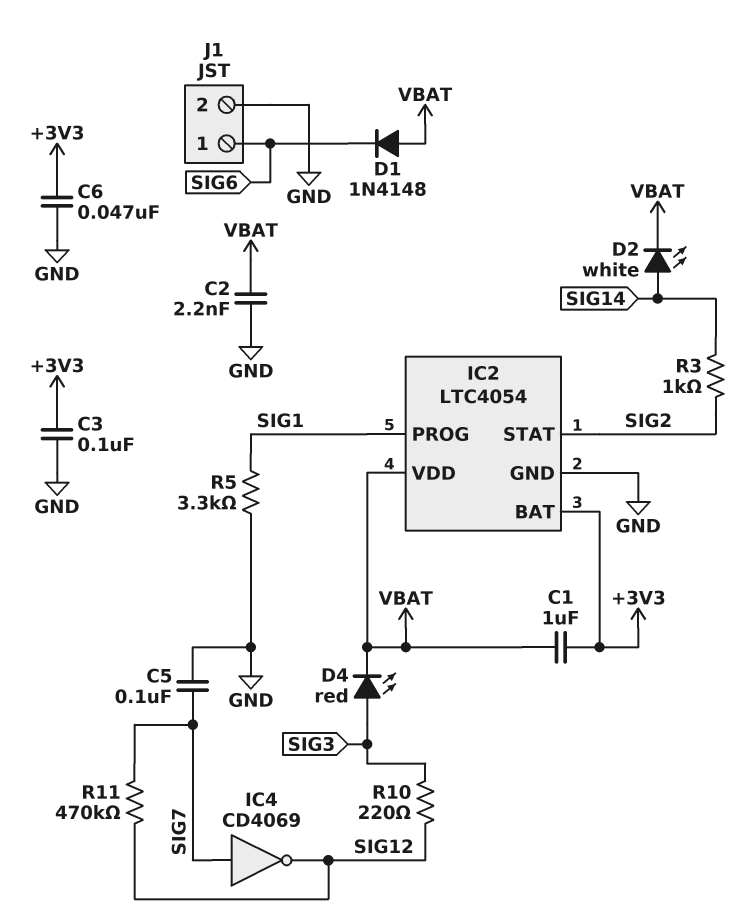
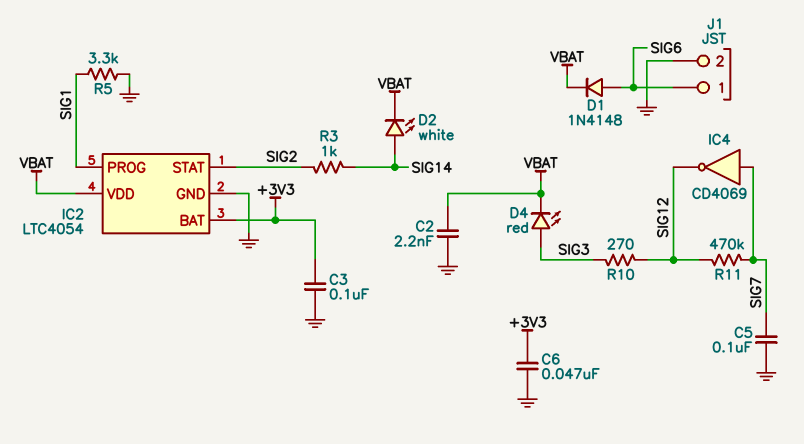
C1: 1uF (+3V3, VBAT) -> none
D1: diode 1N4148 (A VBAT, K SIG6) -> diode 1N4148 (A SIG6, K VBAT)
R10: 220 (SIG3, SIG12) -> 270 (SIG3, SIG12)

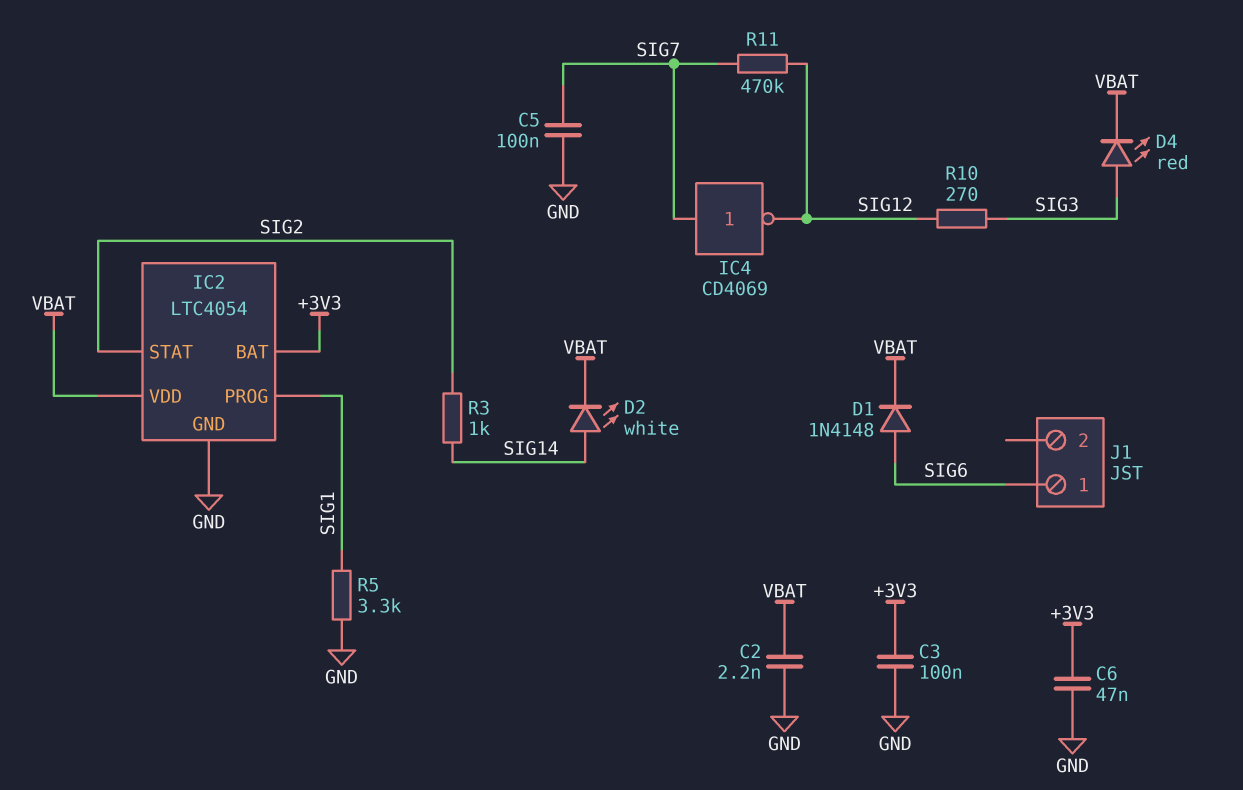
J1 pin 2: GND -> none

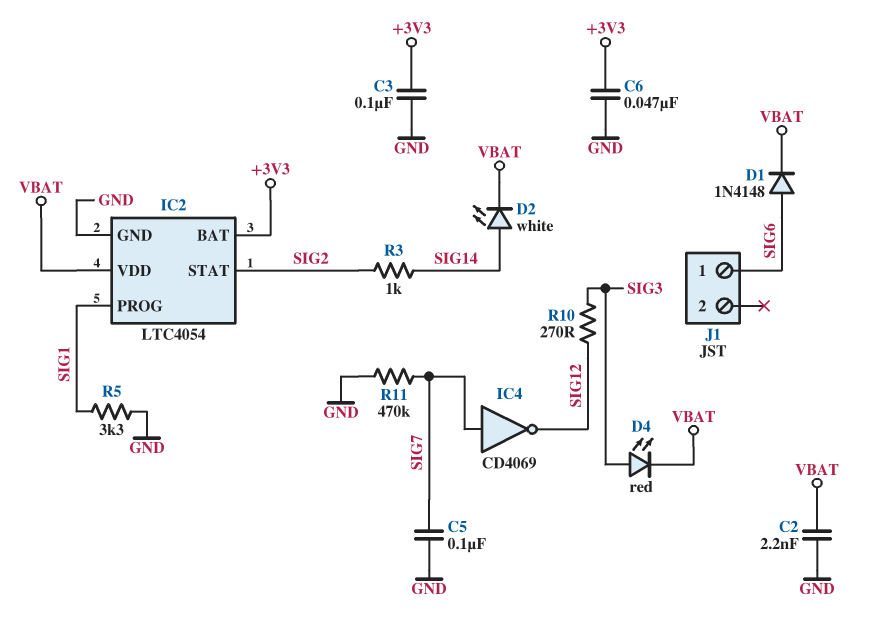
R11: 470k (SIG7, SIG12) -> 470k (GND, SIG7)

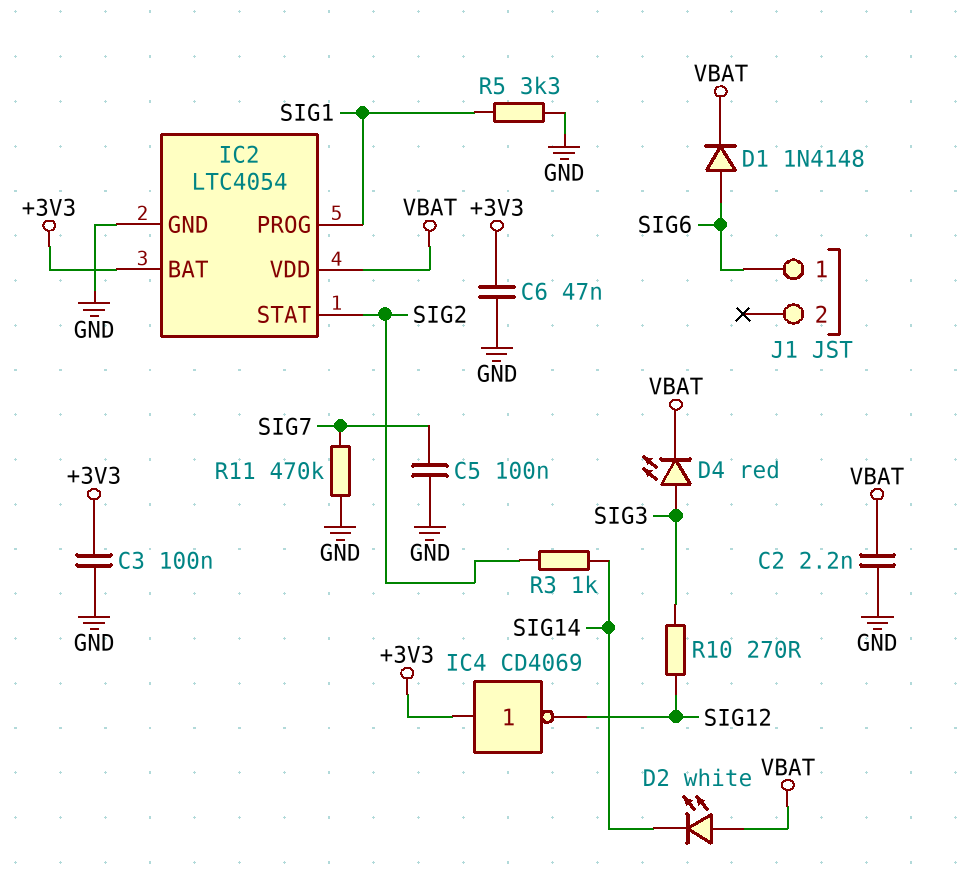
D2: LED white (A SIG14, K VBAT) -> LED white (A VBAT, K SIG14)
IC4: NOT CD4069 (in SIG7, out SIG12) -> NOT CD4069 (in +3V3, out SIG12)

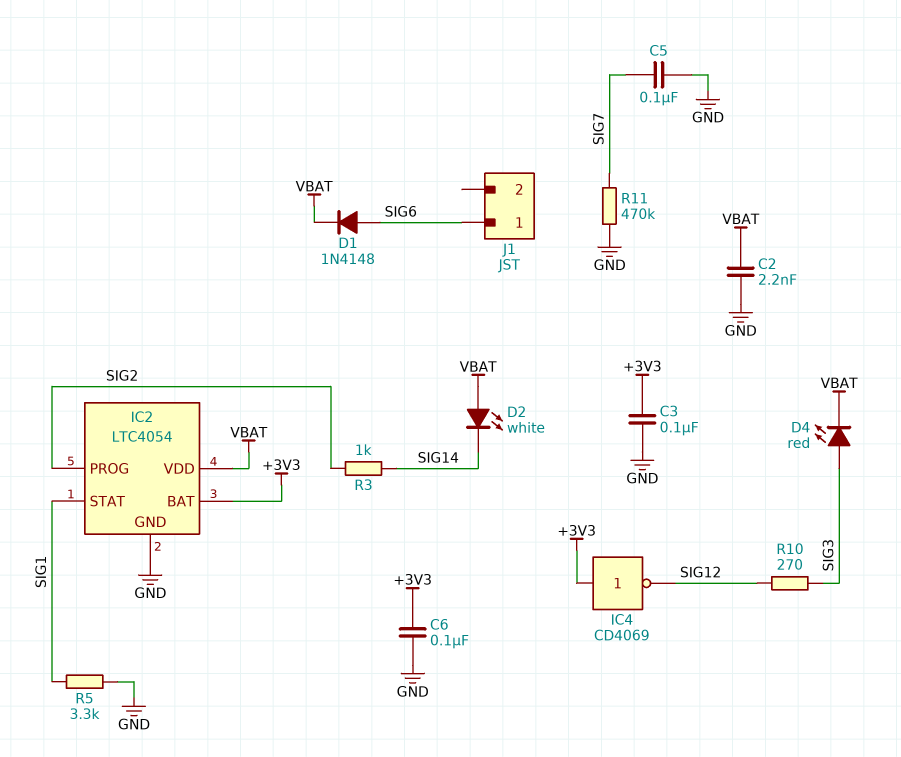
C6: 47nF (+3V3, GND) -> 100nF (+3V3, GND)
IC2 pin PROG: SIG1 -> SIG2
IC2 pin STAT: SIG2 -> SIG1

